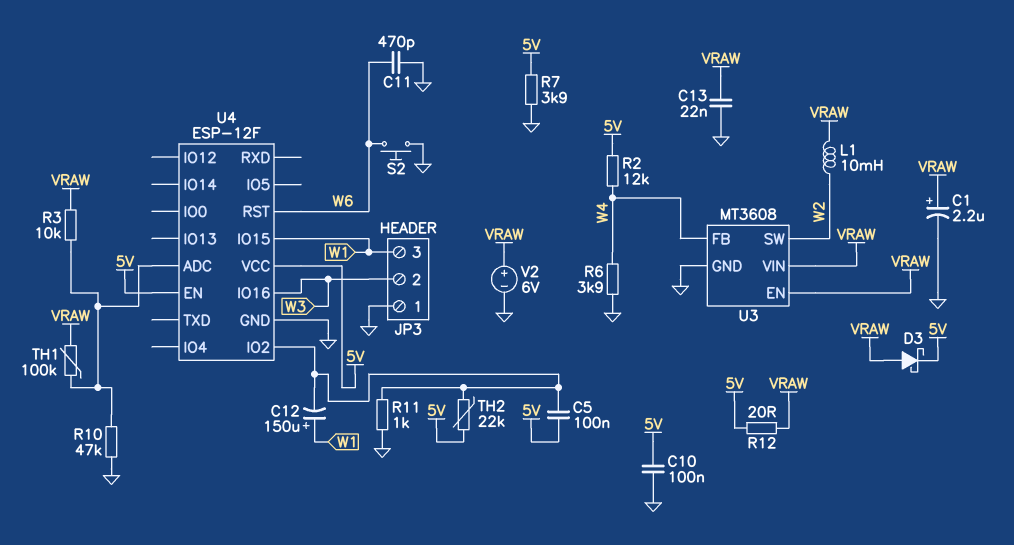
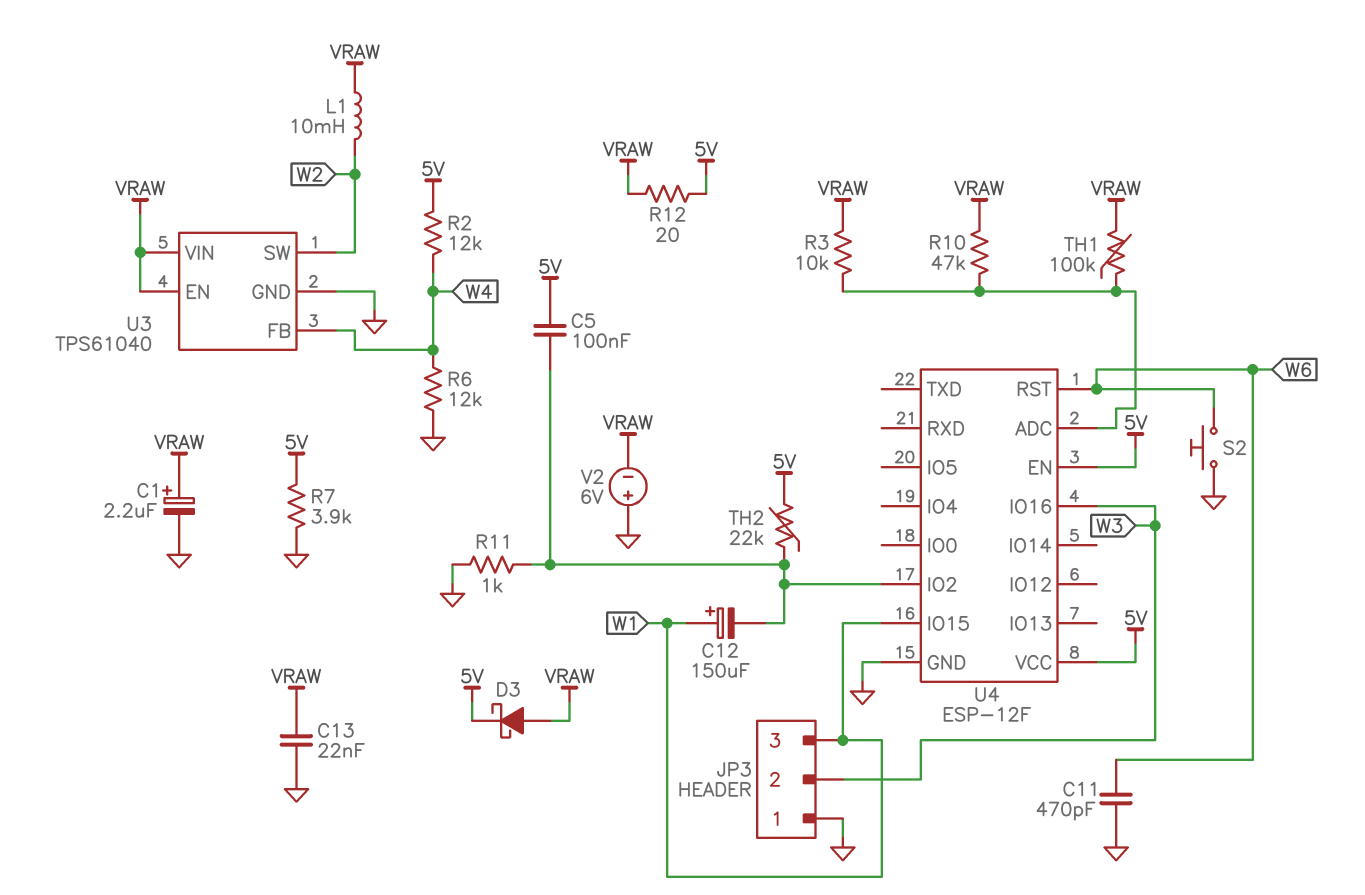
C10: 100nF (5V, GND) -> none
R6: 3.9k (GND, W4) -> 12k (GND, W4)
R10: 47k (GND, U4/ADC) -> 47k (U4/ADC, VRAW)
U3: MT3608 -> TPS61040
V2: 6V (plus VRAW, minus GND) -> 6V (plus GND, minus VRAW)

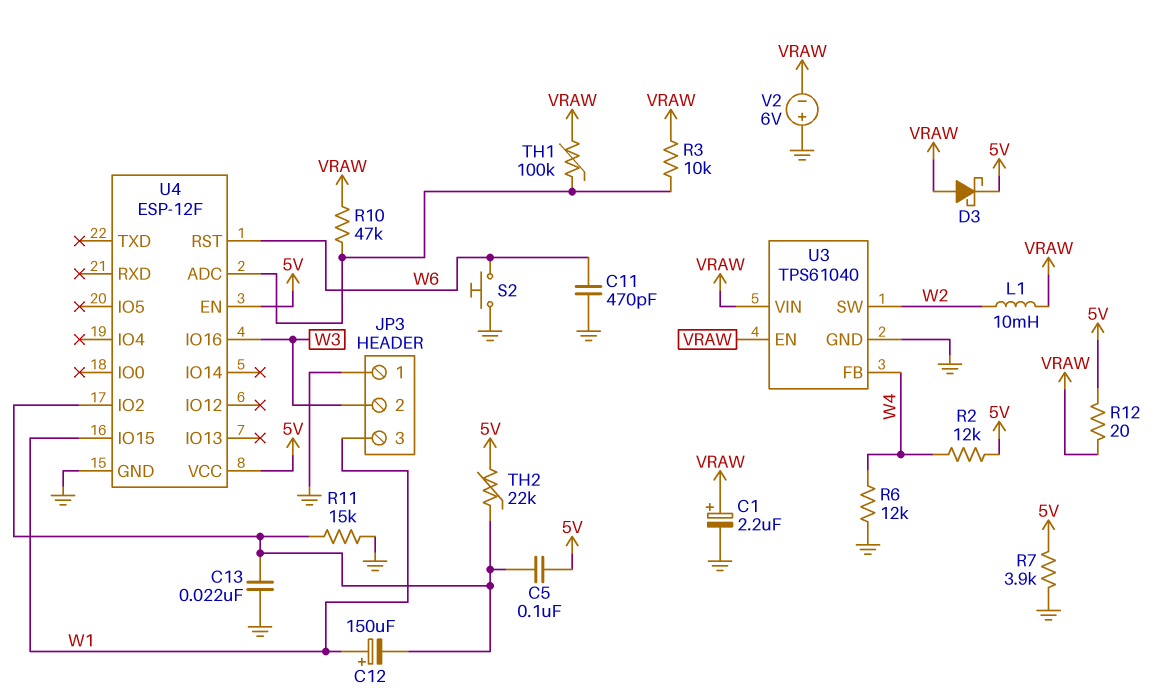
C13: 22nF (GND, VRAW) -> 22nF (GND, U4/IO2)
R11: 1k (GND, U4/IO2) -> 15k (GND, U4/IO2)

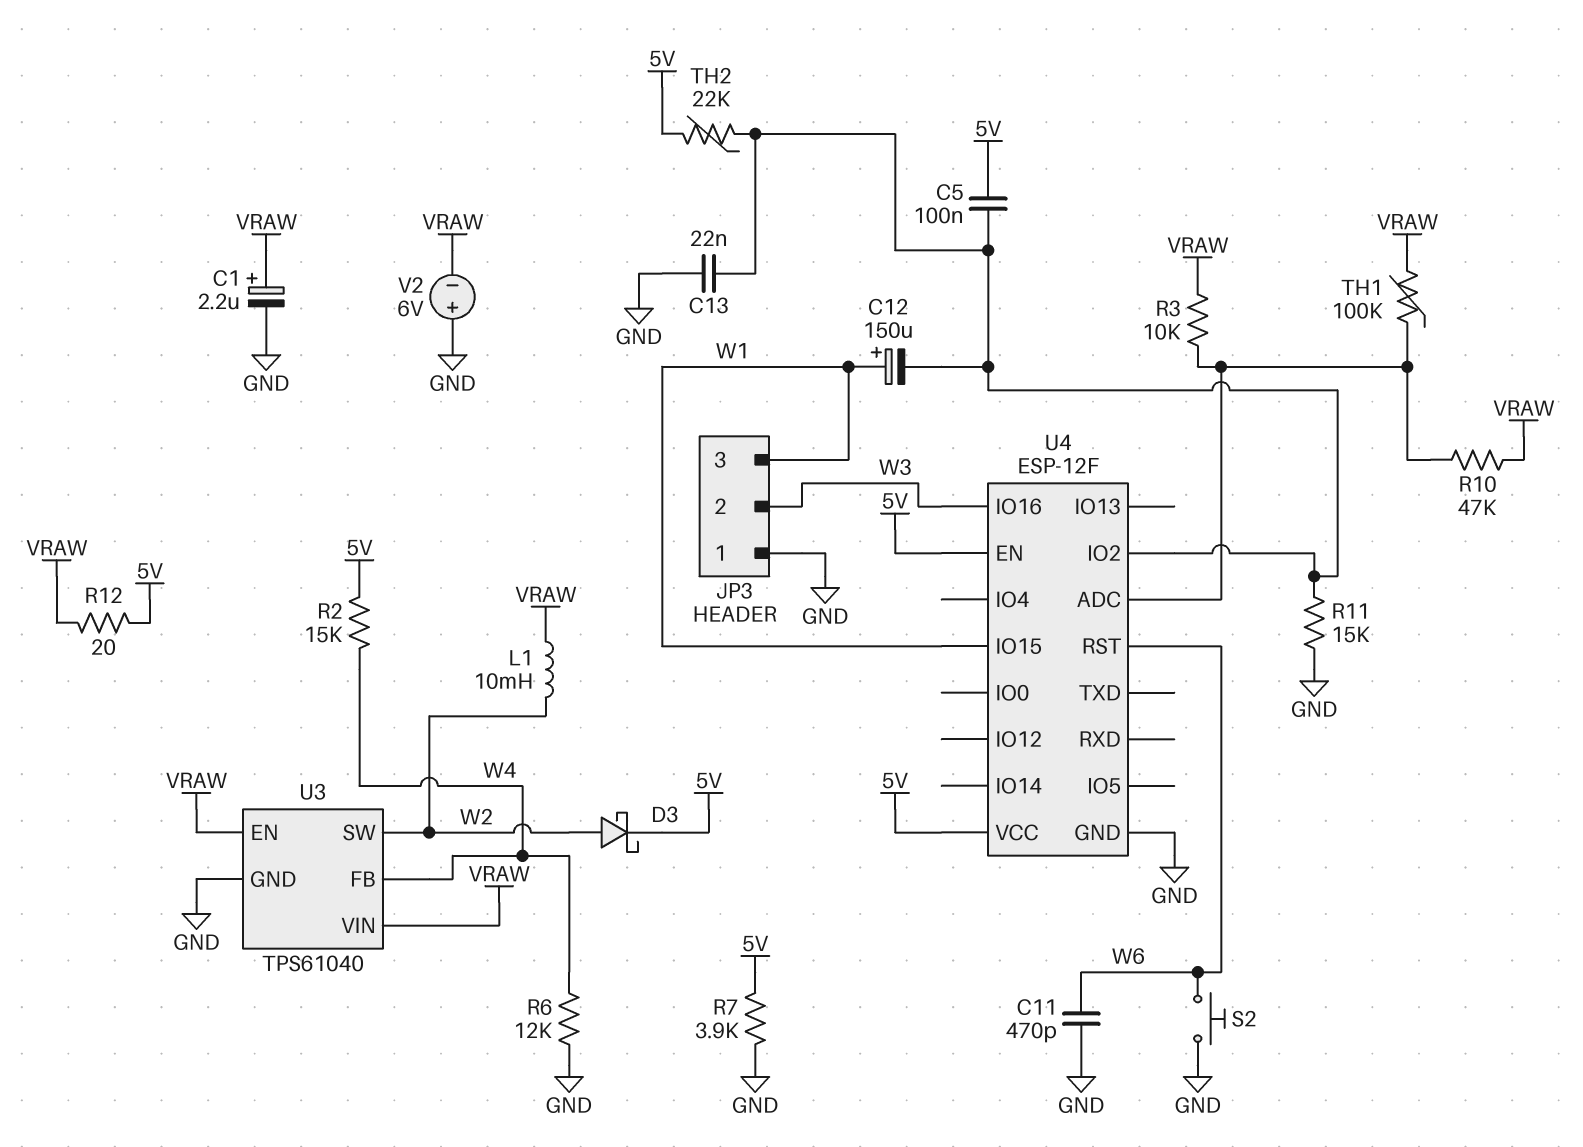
D3: schottky (A VRAW, K 5V) -> schottky (A W2, K 5V)
R2: 12k (5V, W4) -> 15k (5V, W4)

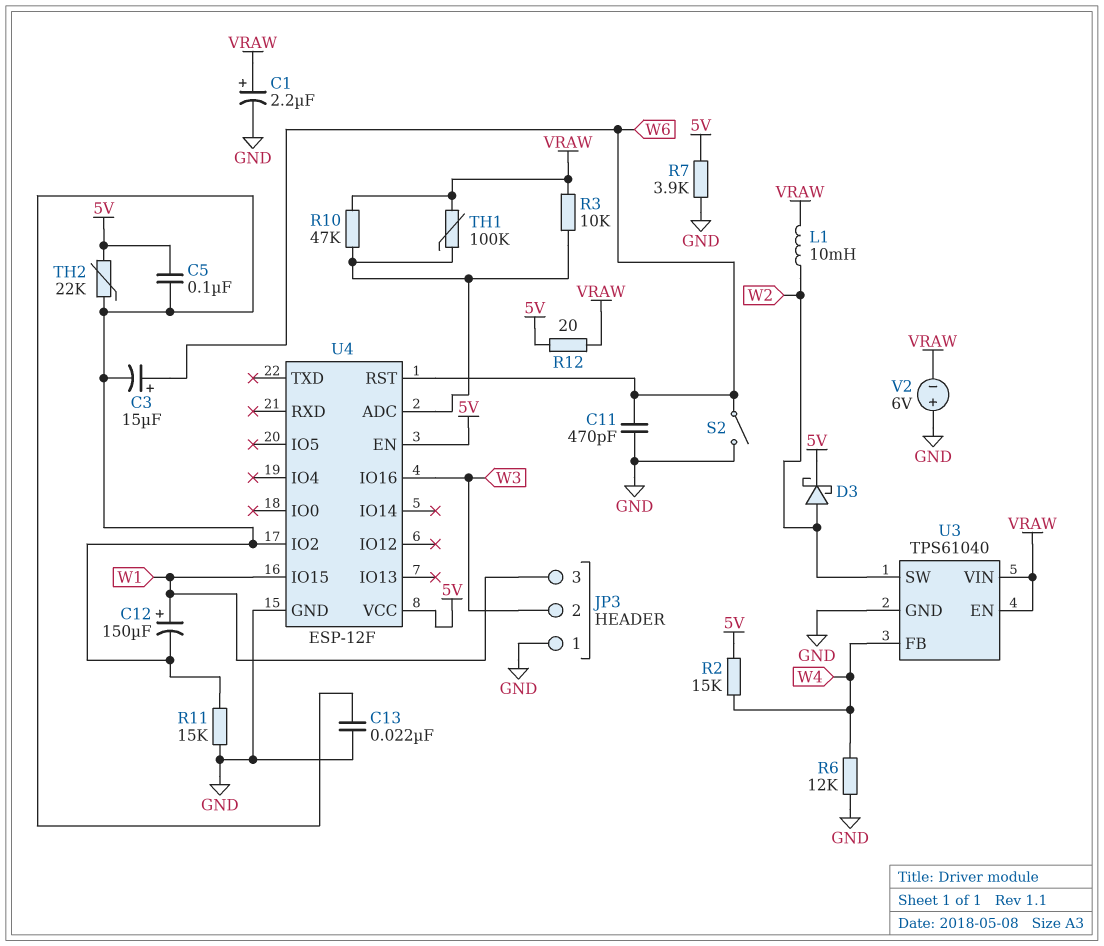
C3: none -> 15uF (plus W6, minus U4/IO2)
S2: button (GND, W6) -> switch (GND, W6)

